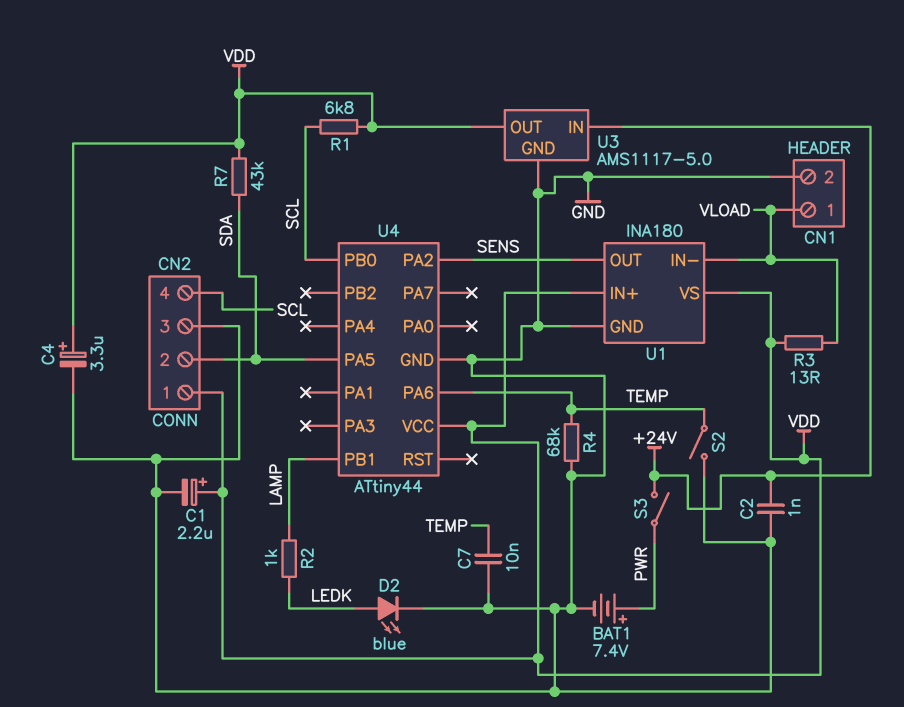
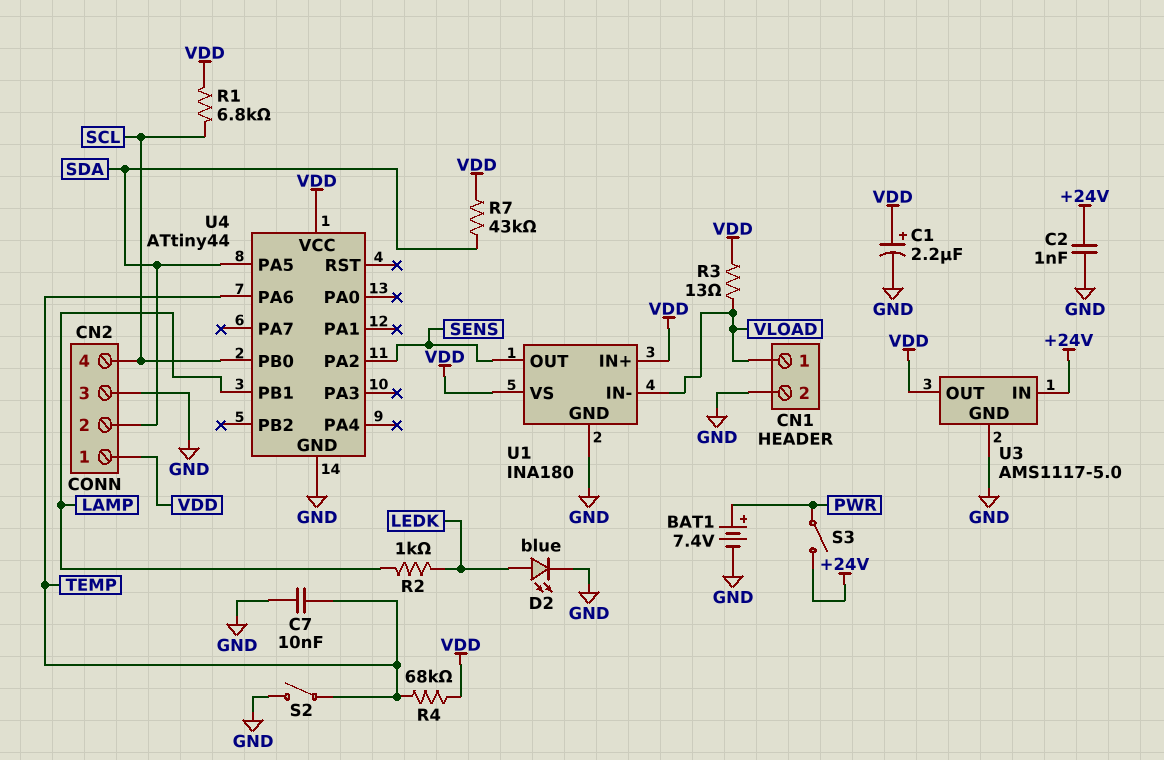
C4: 3.3uF (plus VDD, minus GND) -> none
R4: 68k (GND, TEMP) -> 68k (TEMP, VDD)

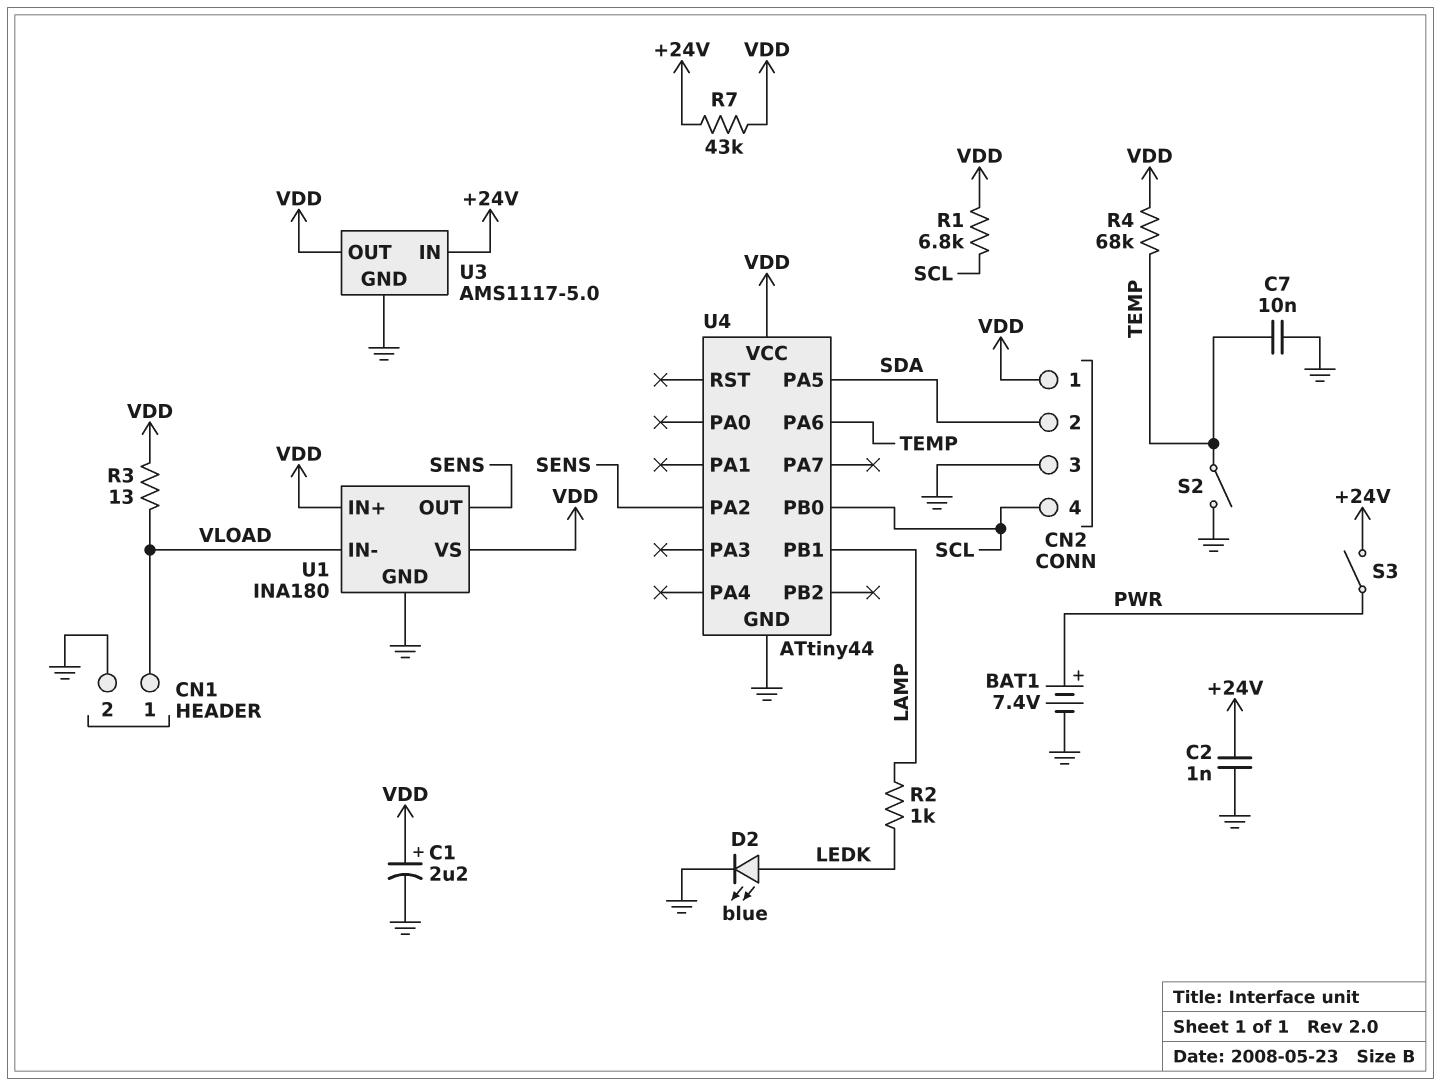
R7: 43k (SDA, VDD) -> 43k (+24V, VDD)

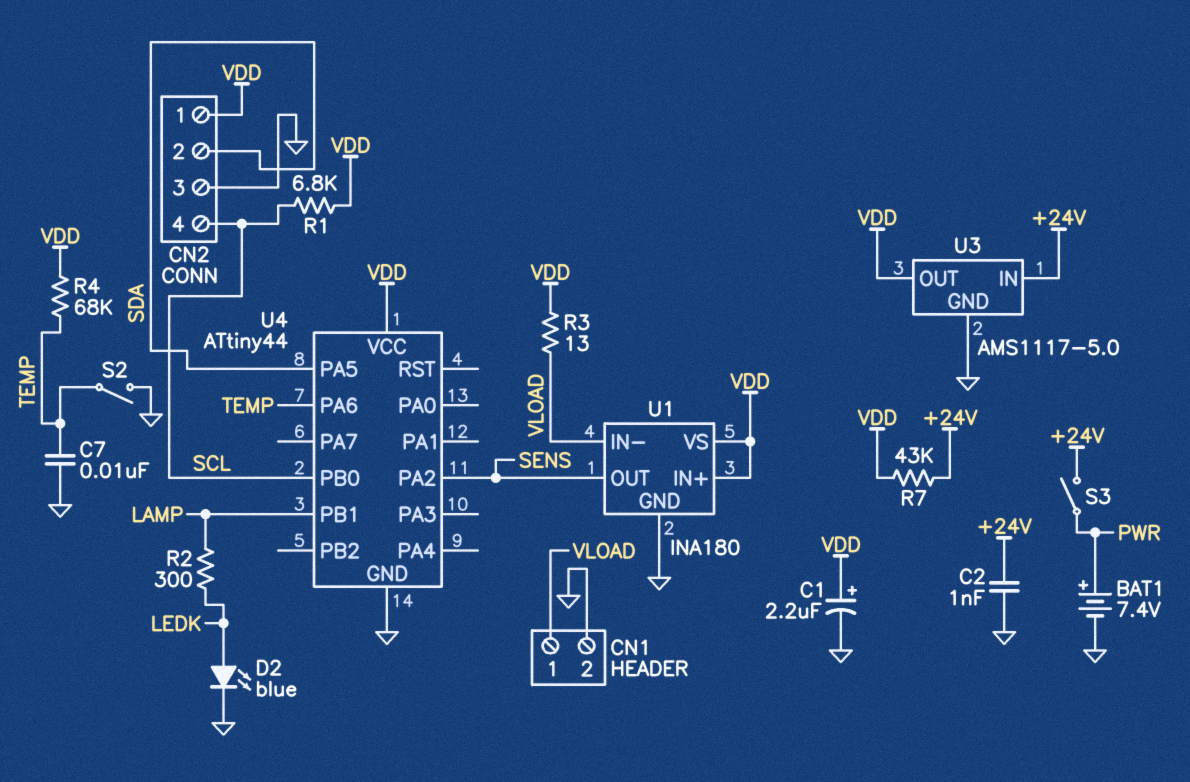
R2: 1k (LAMP, LEDK) -> 300 (LAMP, LEDK)

